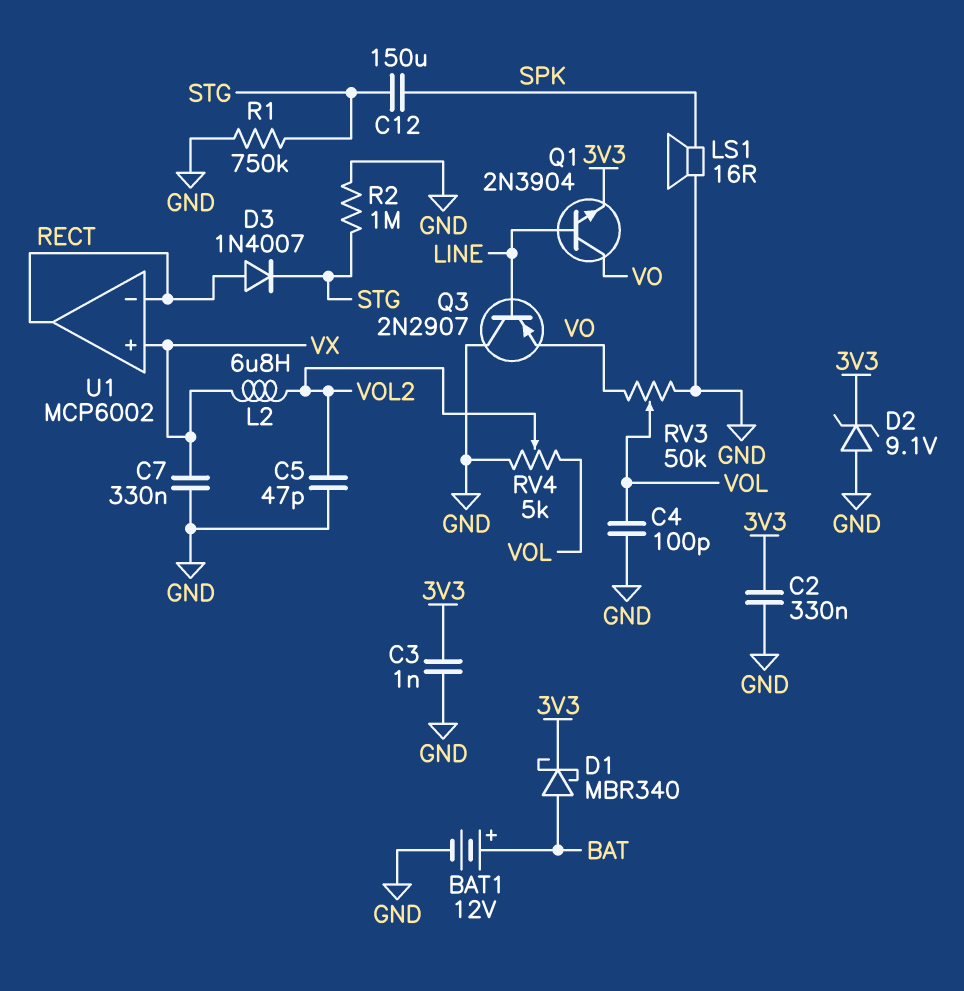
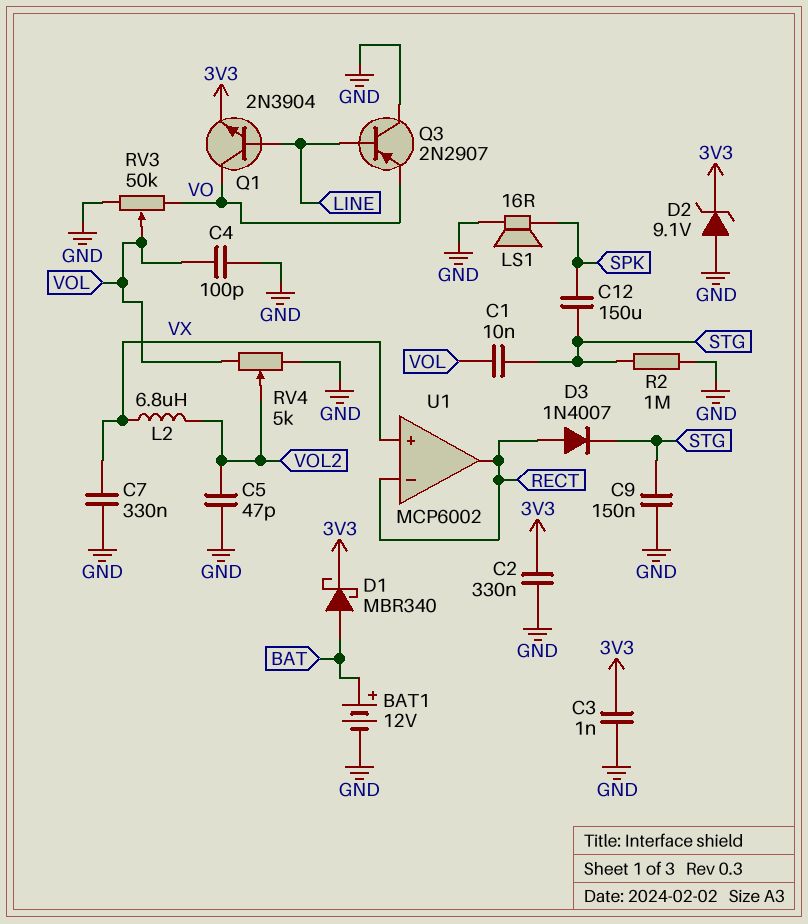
C1: none -> 10nF (STG, VOL)
C9: none -> 150nF (GND, STG)
R1: 750k (GND, STG) -> none

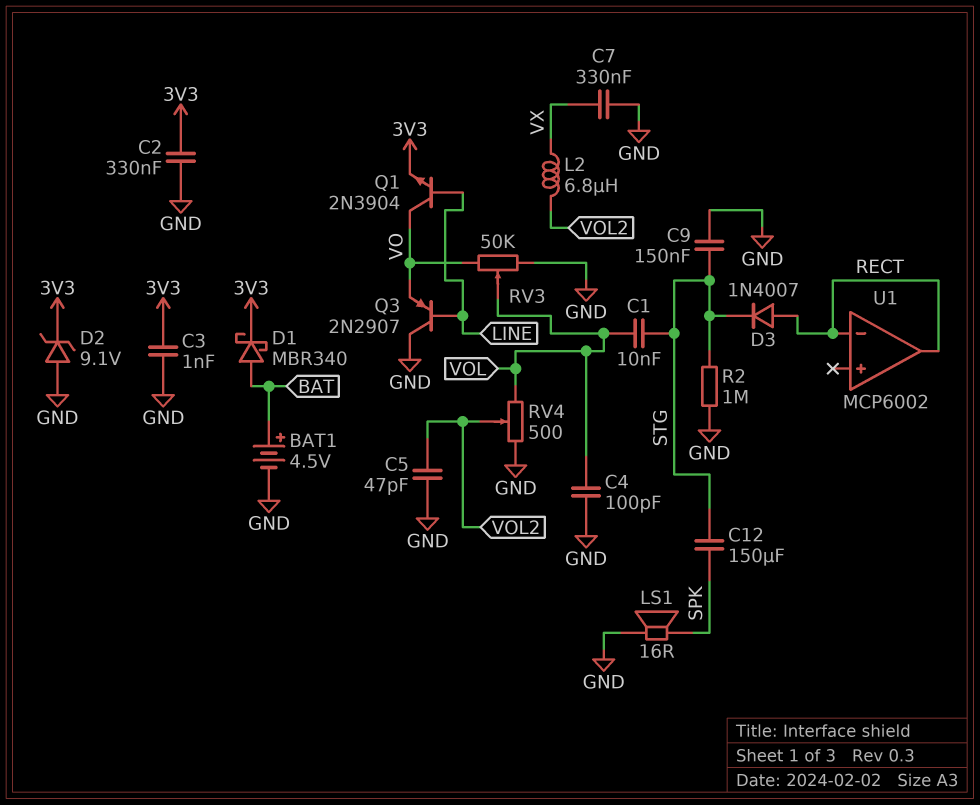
BAT1: 12V (plus BAT, minus GND) -> 4.5V (plus BAT, minus GND)
RV4: 5k (GND, VOL, wiper VOL2) -> 500 (GND, VOL, wiper VOL2)
U1 pin in+: VX -> none

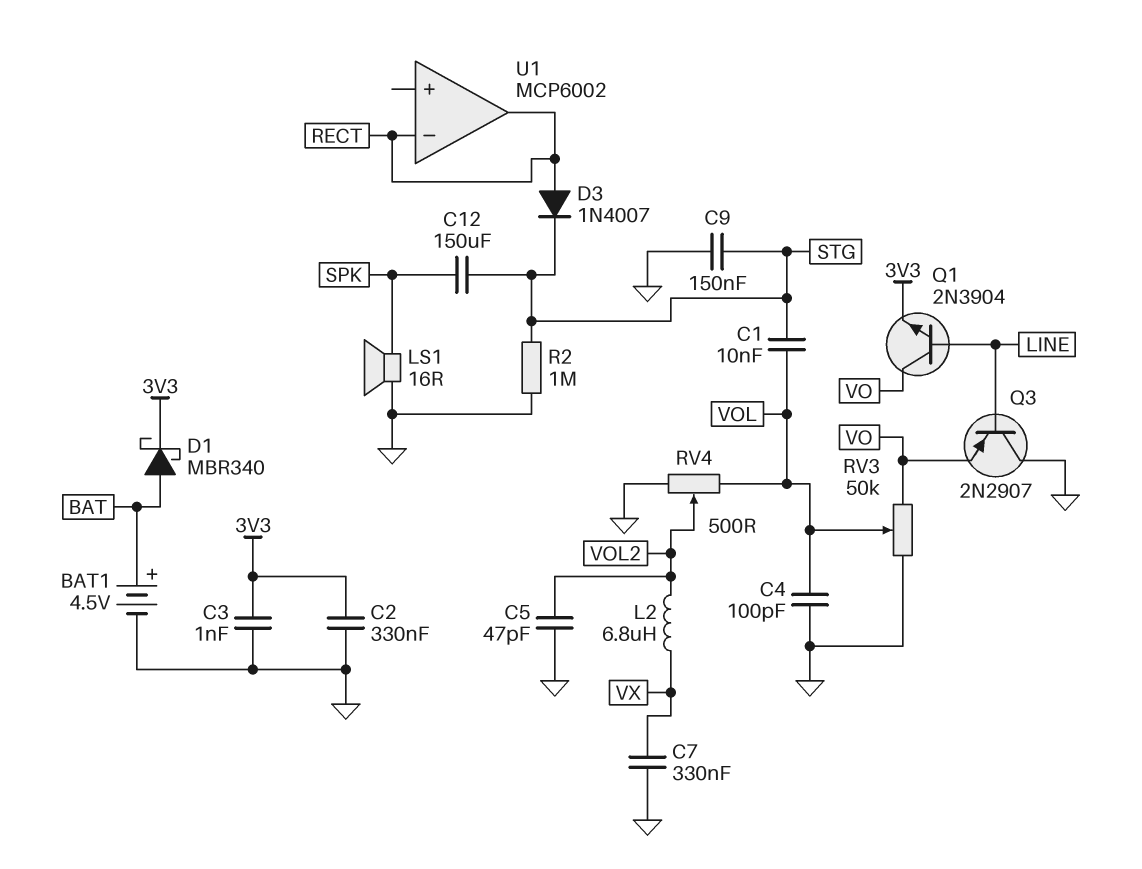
D2: zener 9.1V (A GND, K 3V3) -> none

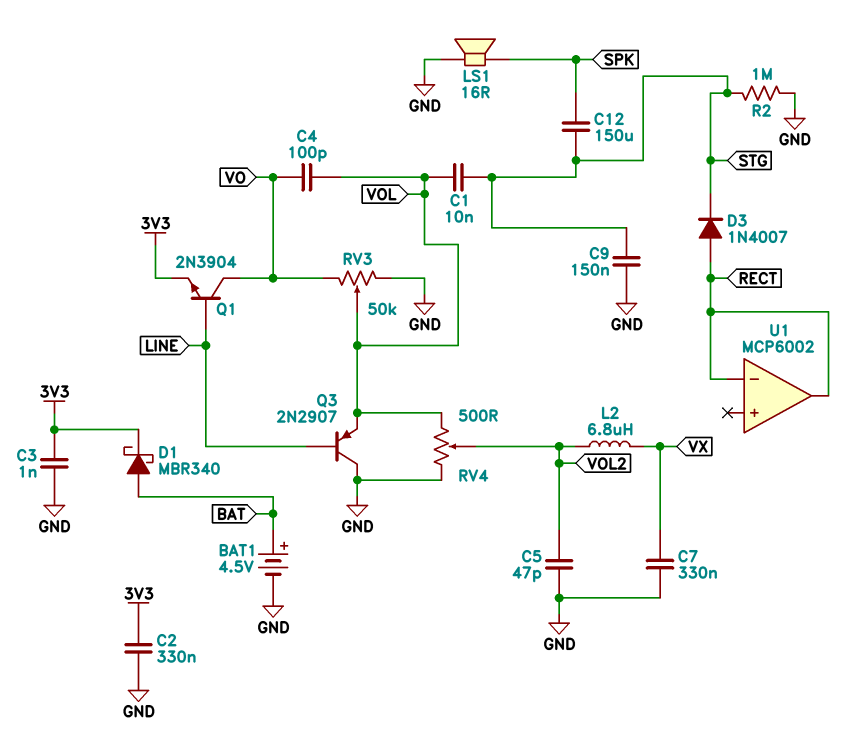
C4: 100pF (GND, VOL) -> 100pF (VO, VOL)
Q3: PNP 2N2907 (B LINE, C GND, E VO) -> PNP 2N2907 (B LINE, C GND, E VOL)

